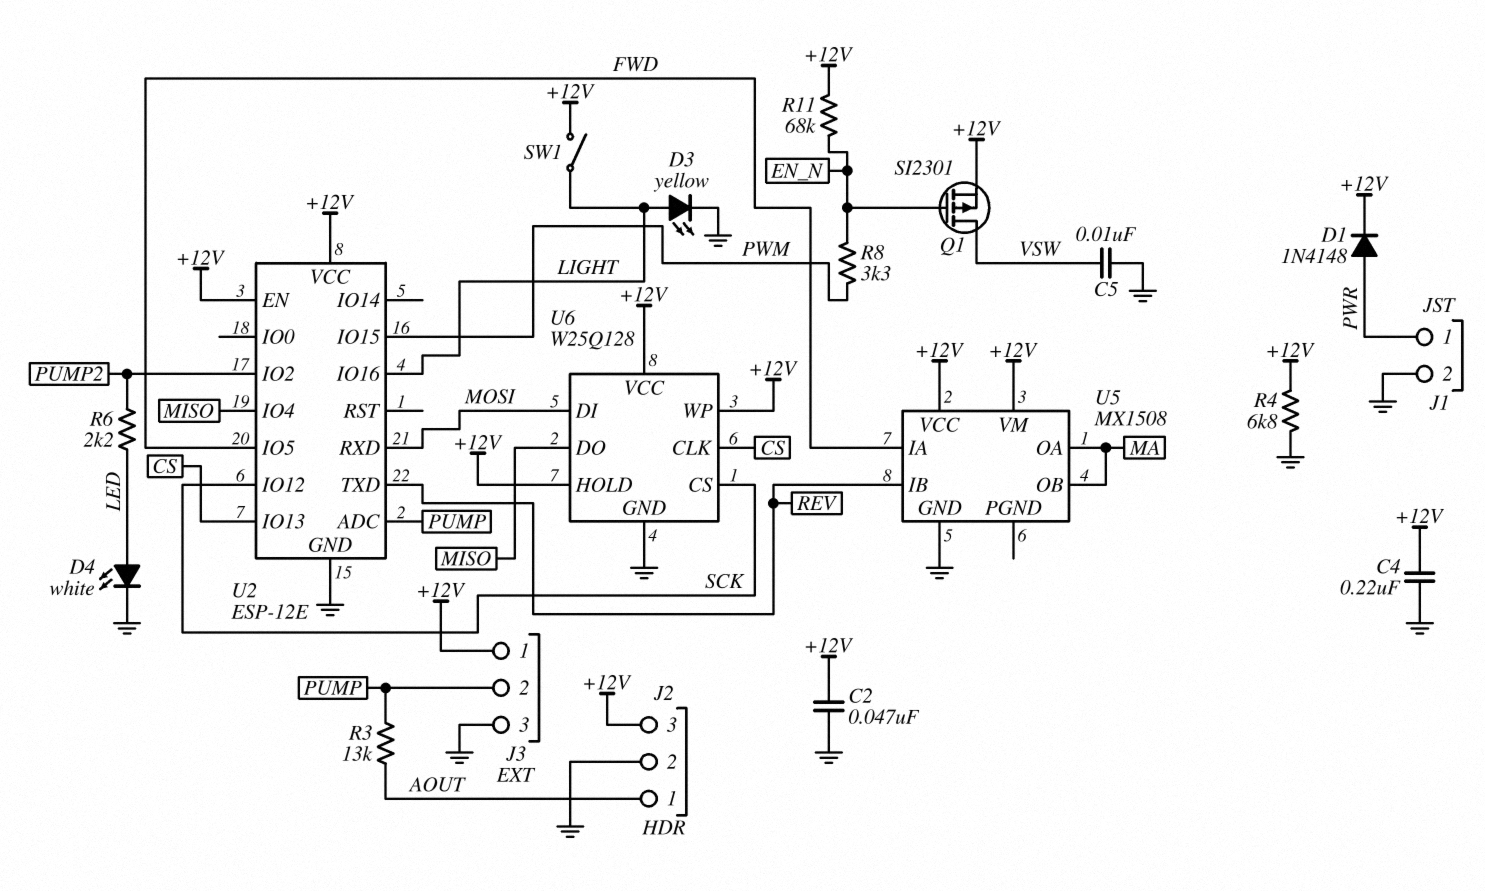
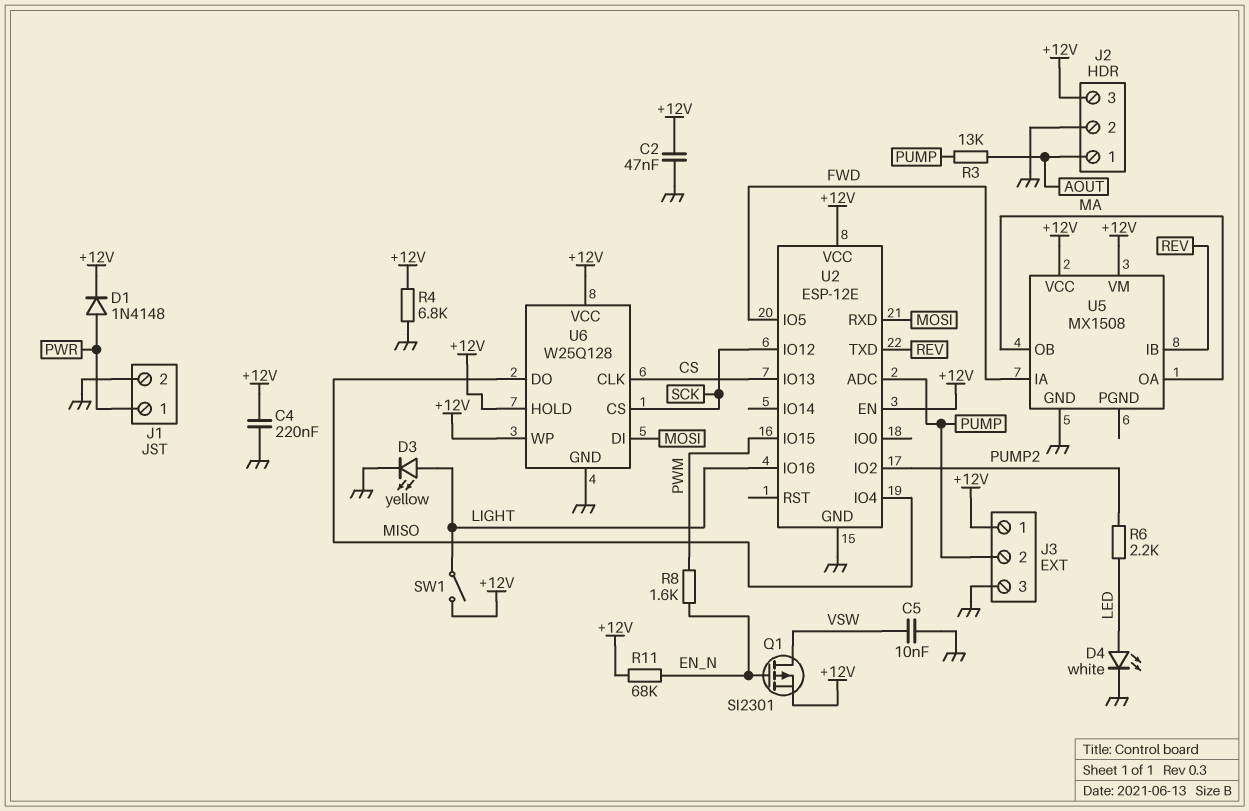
R8: 3.3k (EN_N, PWM) -> 1.6k (EN_N, PWM)

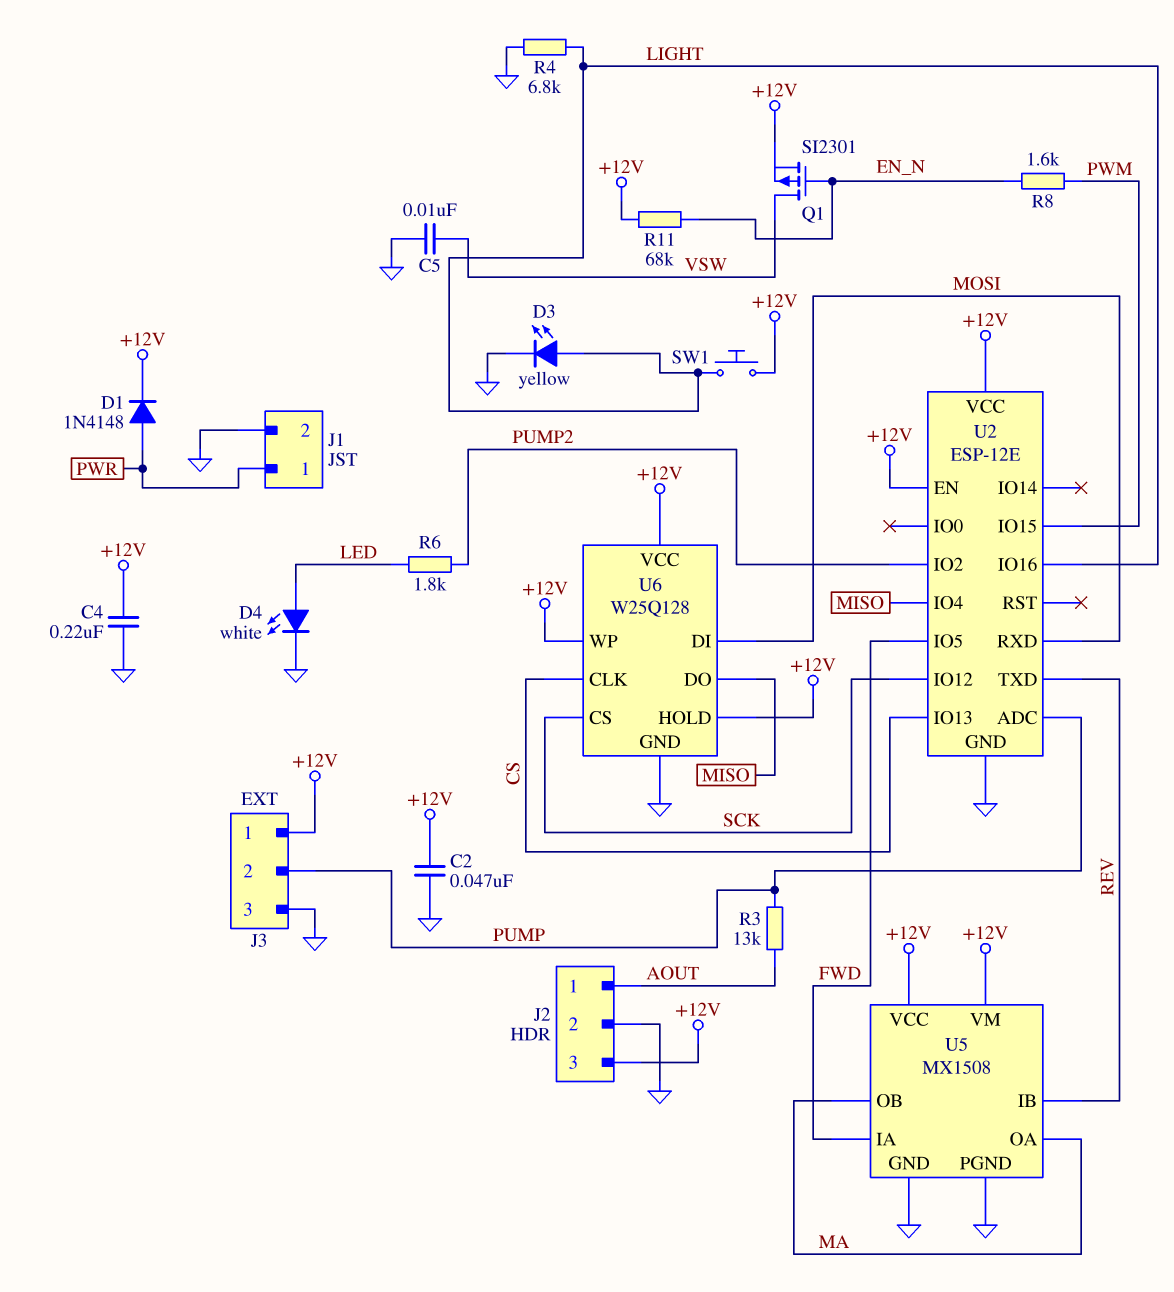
R4: 6.8k (+12V, GND) -> 6.8k (GND, LIGHT)
R6: 2.2k (LED, PUMP2) -> 1.8k (LED, PUMP2)
SW1: switch (+12V, LIGHT) -> button (+12V, LIGHT)
U5 pin PGND: none -> GND

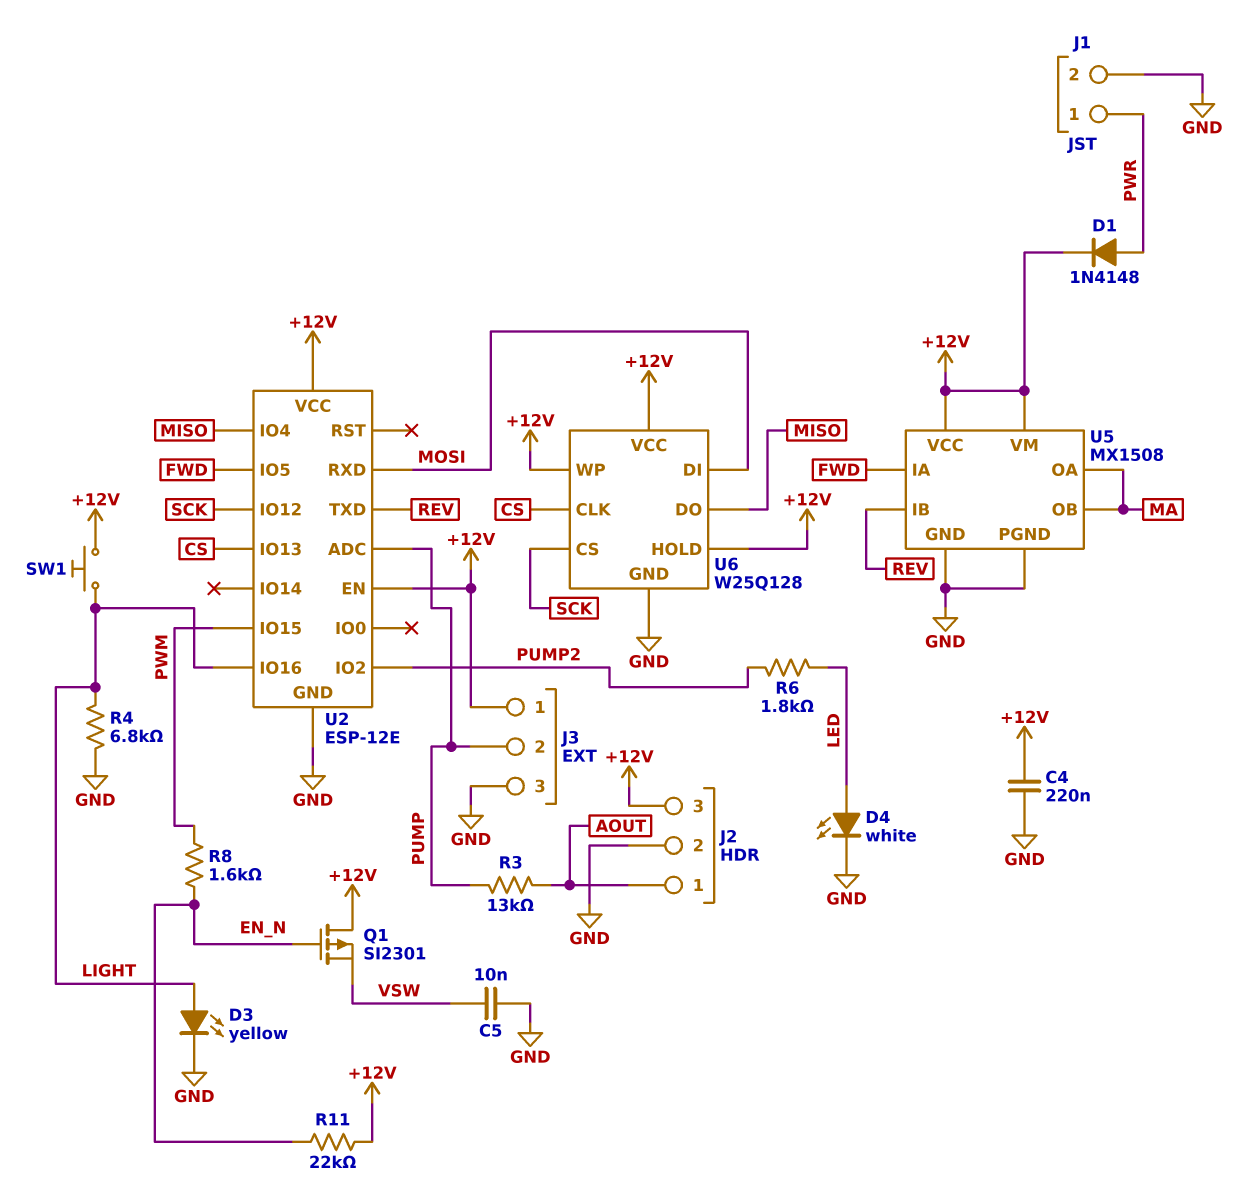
C2: 47nF (+12V, GND) -> none
Q1: PMOS SI2301 (G EN_N, D VSW, S +12V) -> PMOS SI2301 (G EN_N, D +12V, S VSW)
R11: 68k (+12V, EN_N) -> 22k (+12V, EN_N)

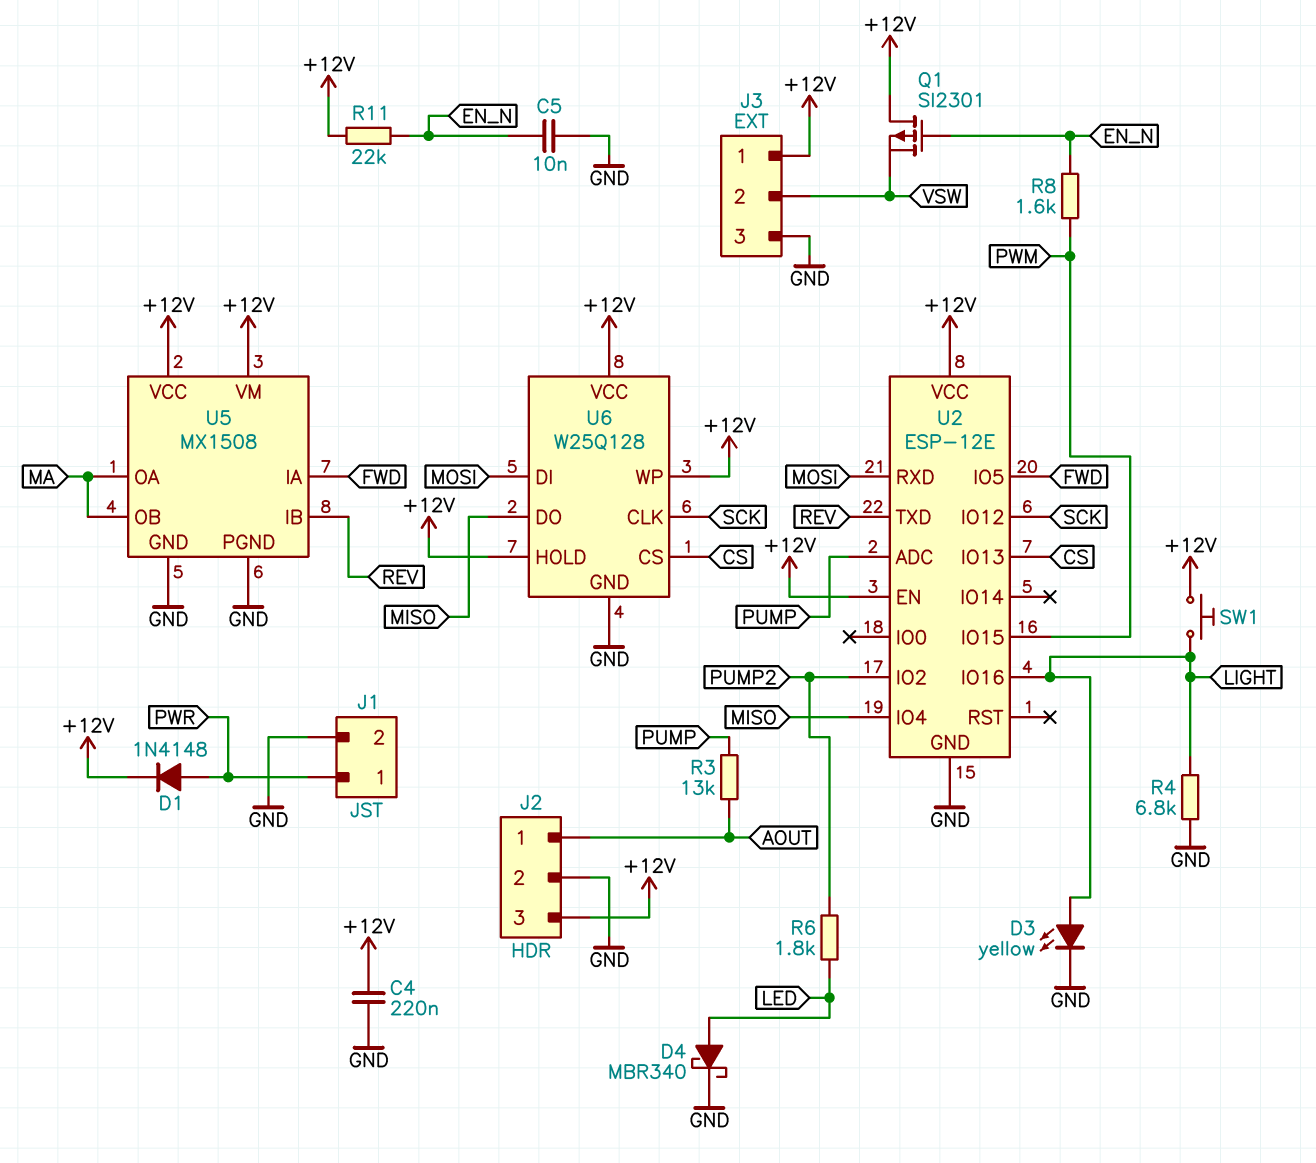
C5: 10nF (GND, VSW) -> 10nF (EN_N, GND)
D4: LED white (A LED, K GND) -> schottky MBR340 (A LED, K GND)
J3 pin 2: PUMP -> VSW
U6 pin CLK: CS -> SCK
U6 pin CS: SCK -> CS

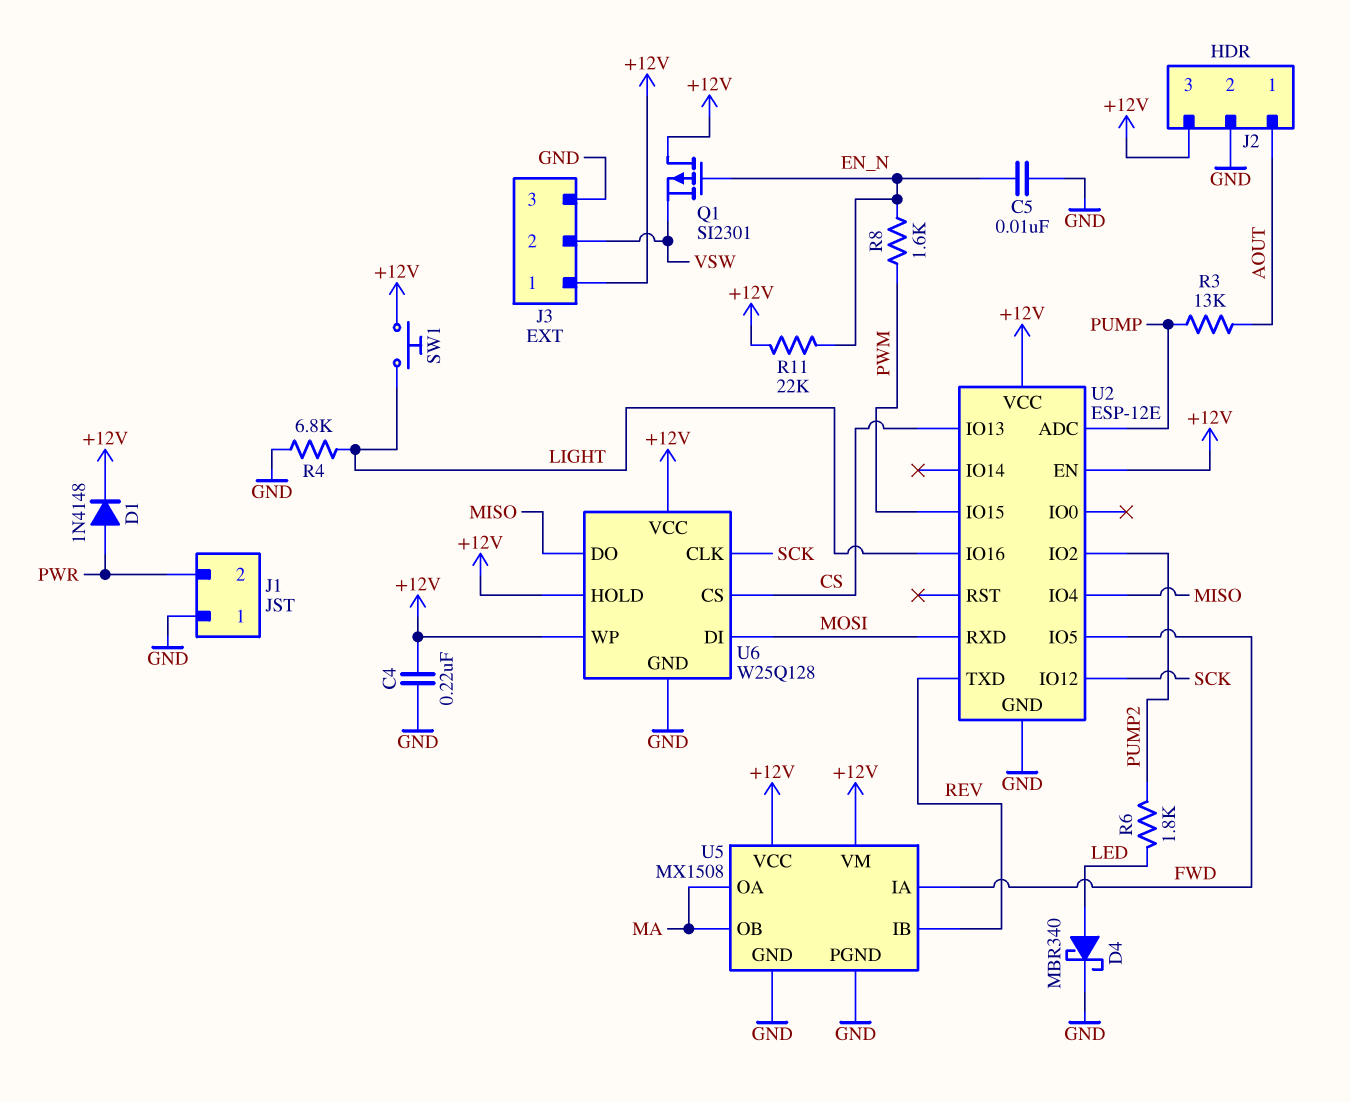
D3: LED yellow (A LIGHT, K GND) -> none
J1 pin 1: PWR -> GND
J1 pin 2: GND -> PWR

